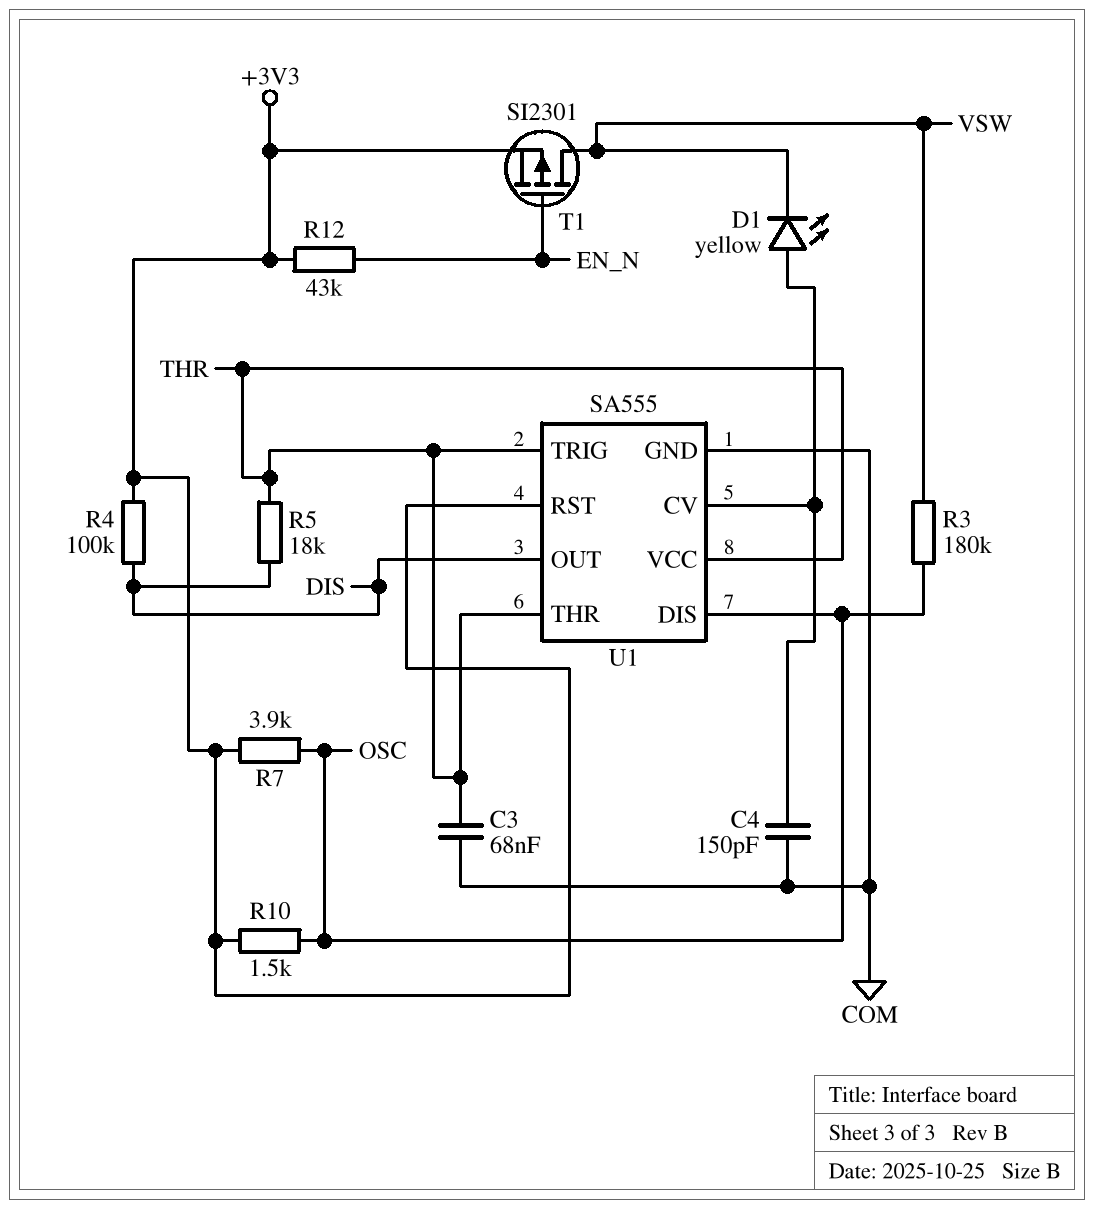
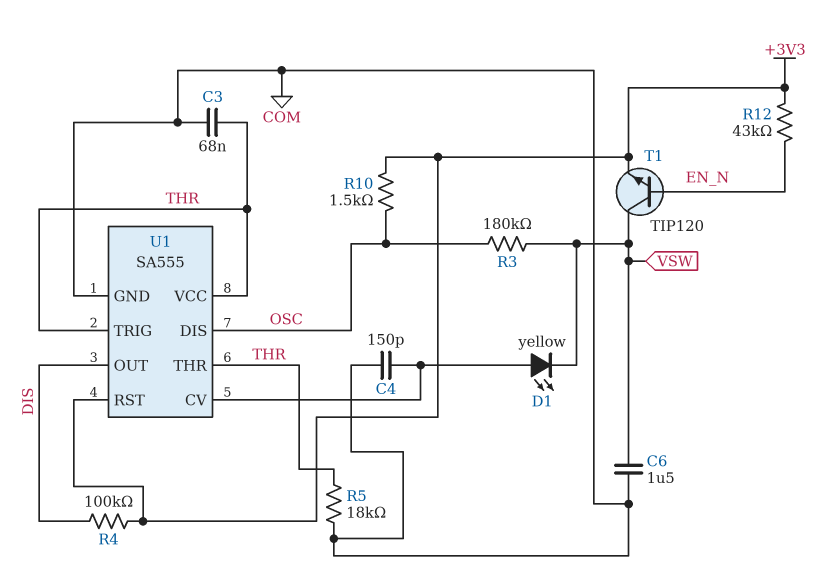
C6: none -> 1.5uF (COM, VSW)
R5: 18k (DIS, THR) -> 18k (COM, THR)
R7: 3.9k (+3V3, OSC) -> none
T1: PMOS SI2301 (G EN_N, D VSW, S +3V3) -> NPN TIP120 (B EN_N, C VSW, E +3V3)

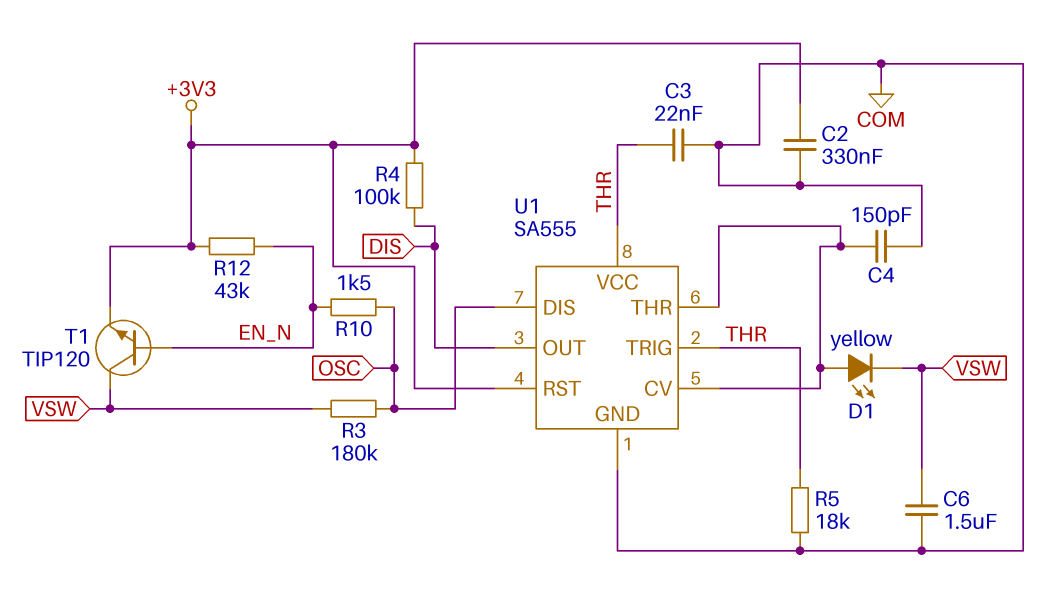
C2: none -> 330nF (+3V3, COM)
C3: 68nF (COM, THR) -> 22nF (COM, THR)
R10: 1.5k (+3V3, OSC) -> 1.5k (EN_N, OSC)
U1 pin THR: THR -> U1/CV

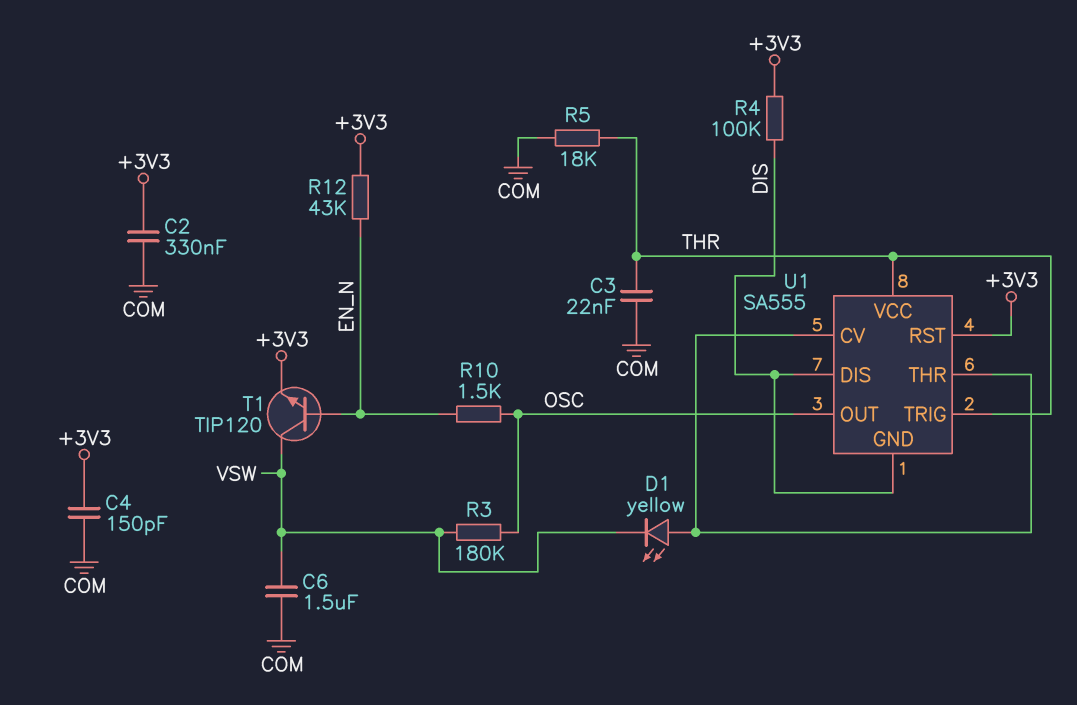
C4: 150pF (COM, U1/CV) -> 150pF (+3V3, COM)
U1 pin DIS: OSC -> DIS
U1 pin GND: COM -> DIS
U1 pin OUT: DIS -> OSC

